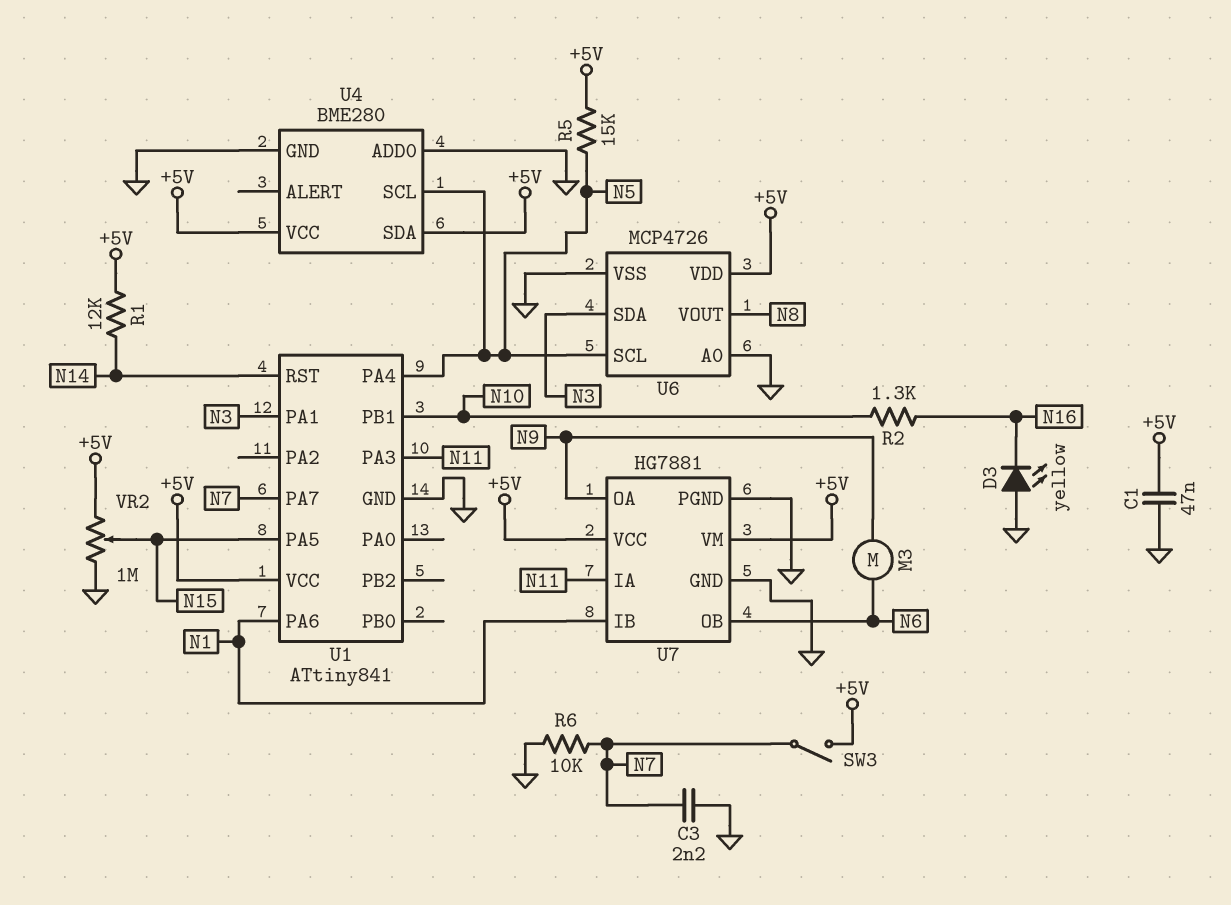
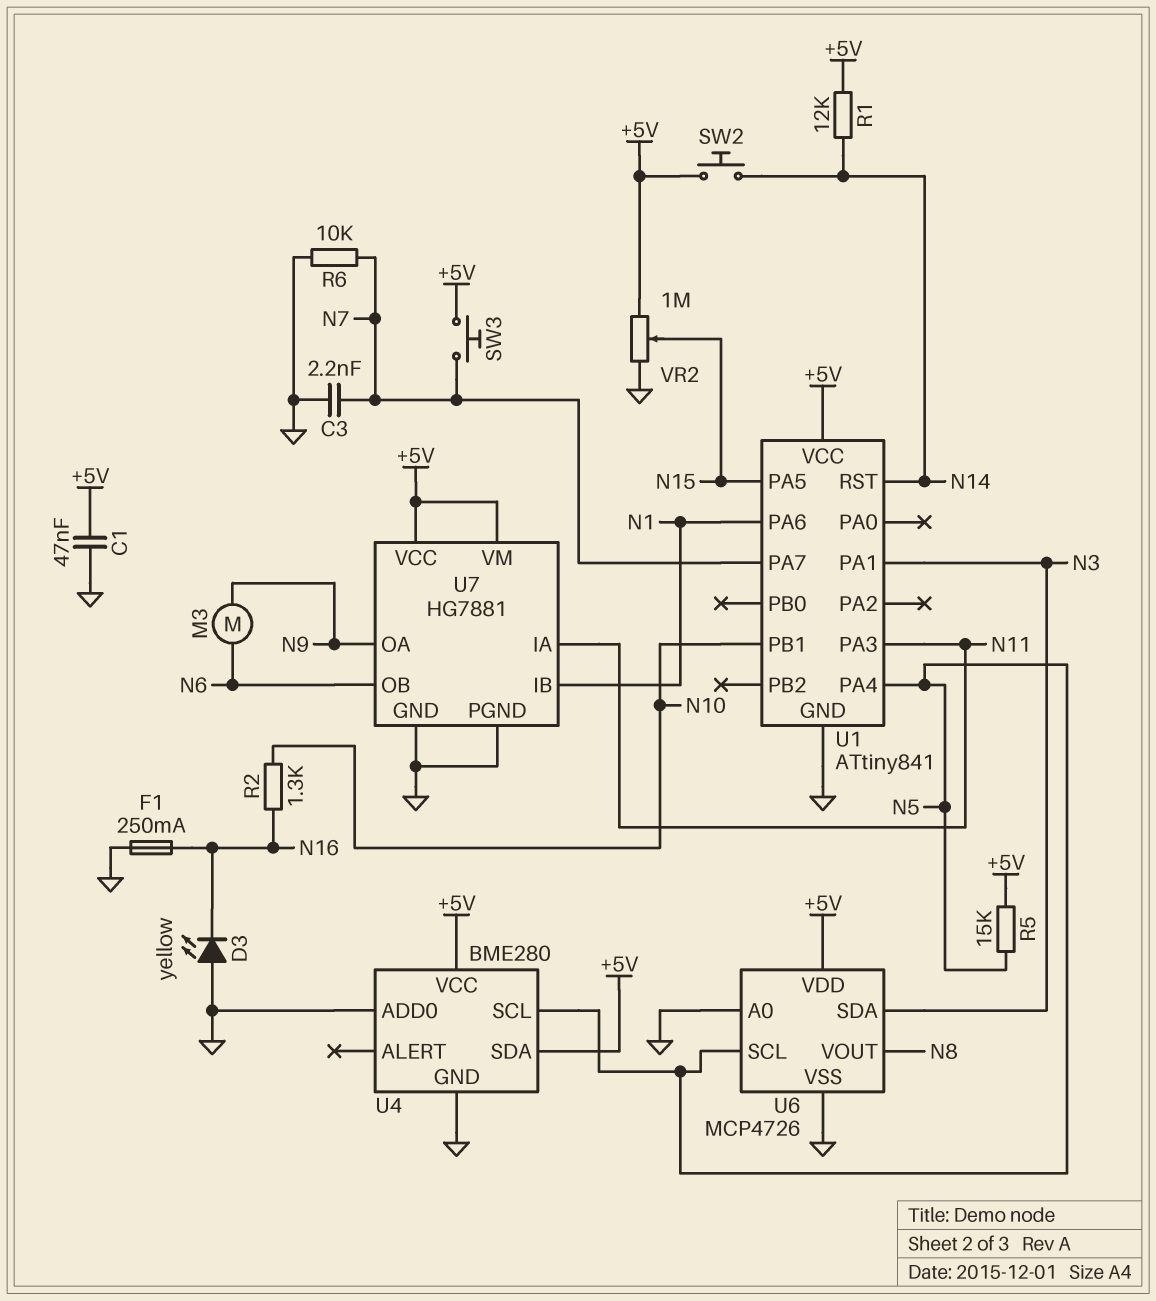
F1: none -> 250mA (GND, N16)
SW2: none -> button (+5V, N14)
SW3: switch (+5V, N7) -> button (+5V, N7)

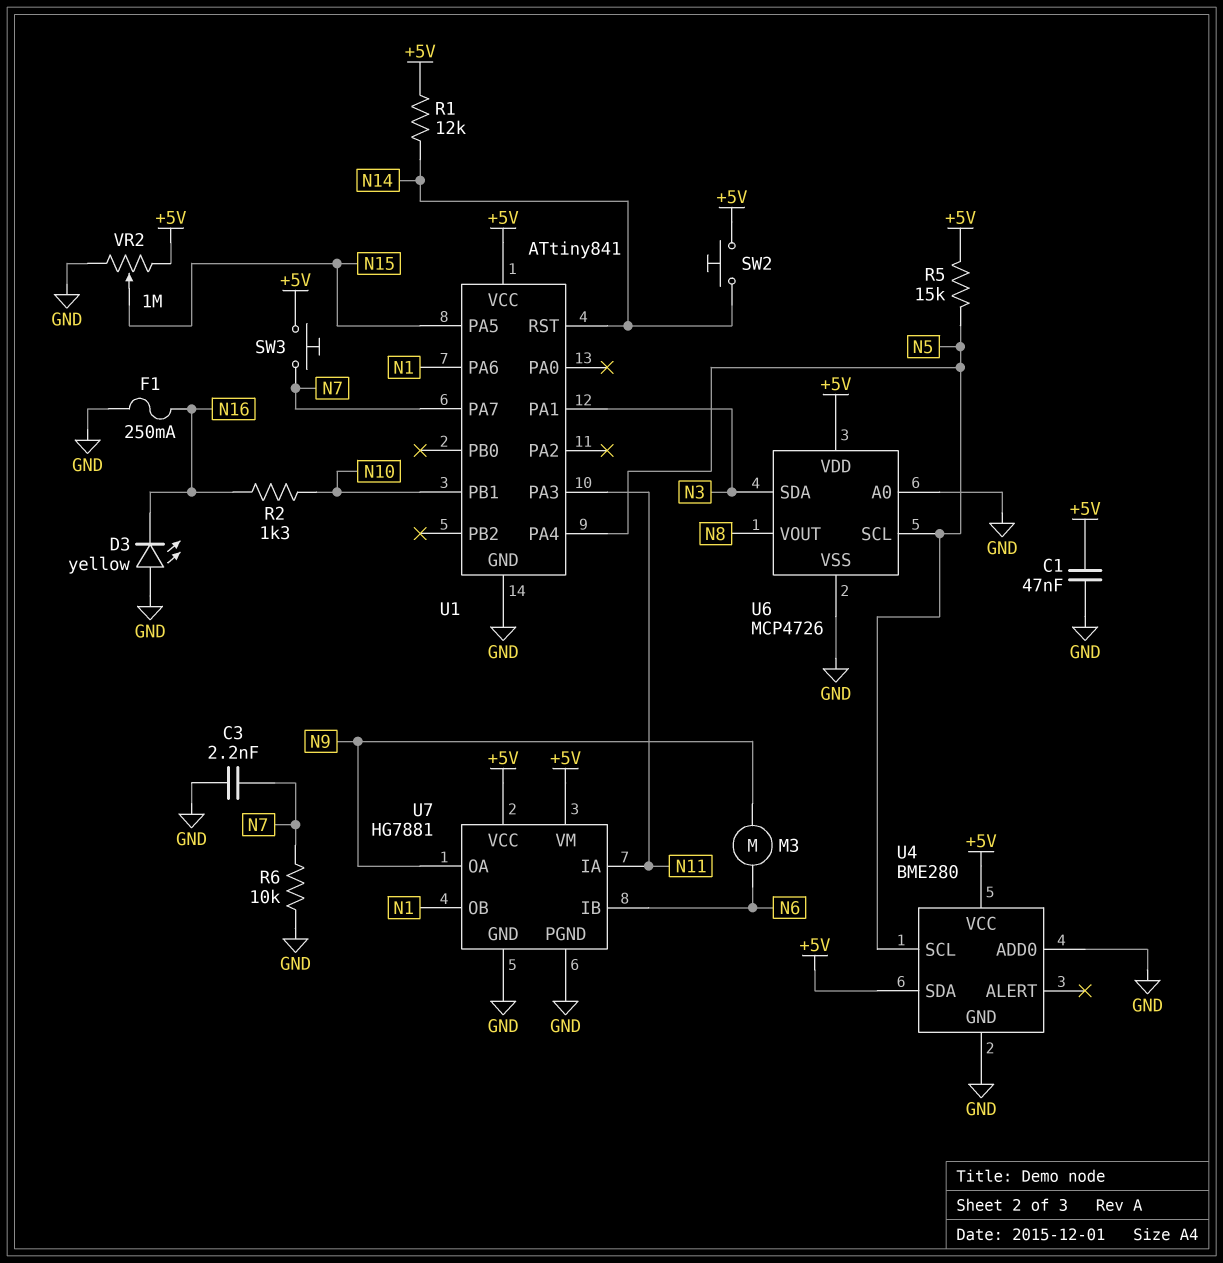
U7 pin IB: N1 -> N6
U7 pin OB: N6 -> N1

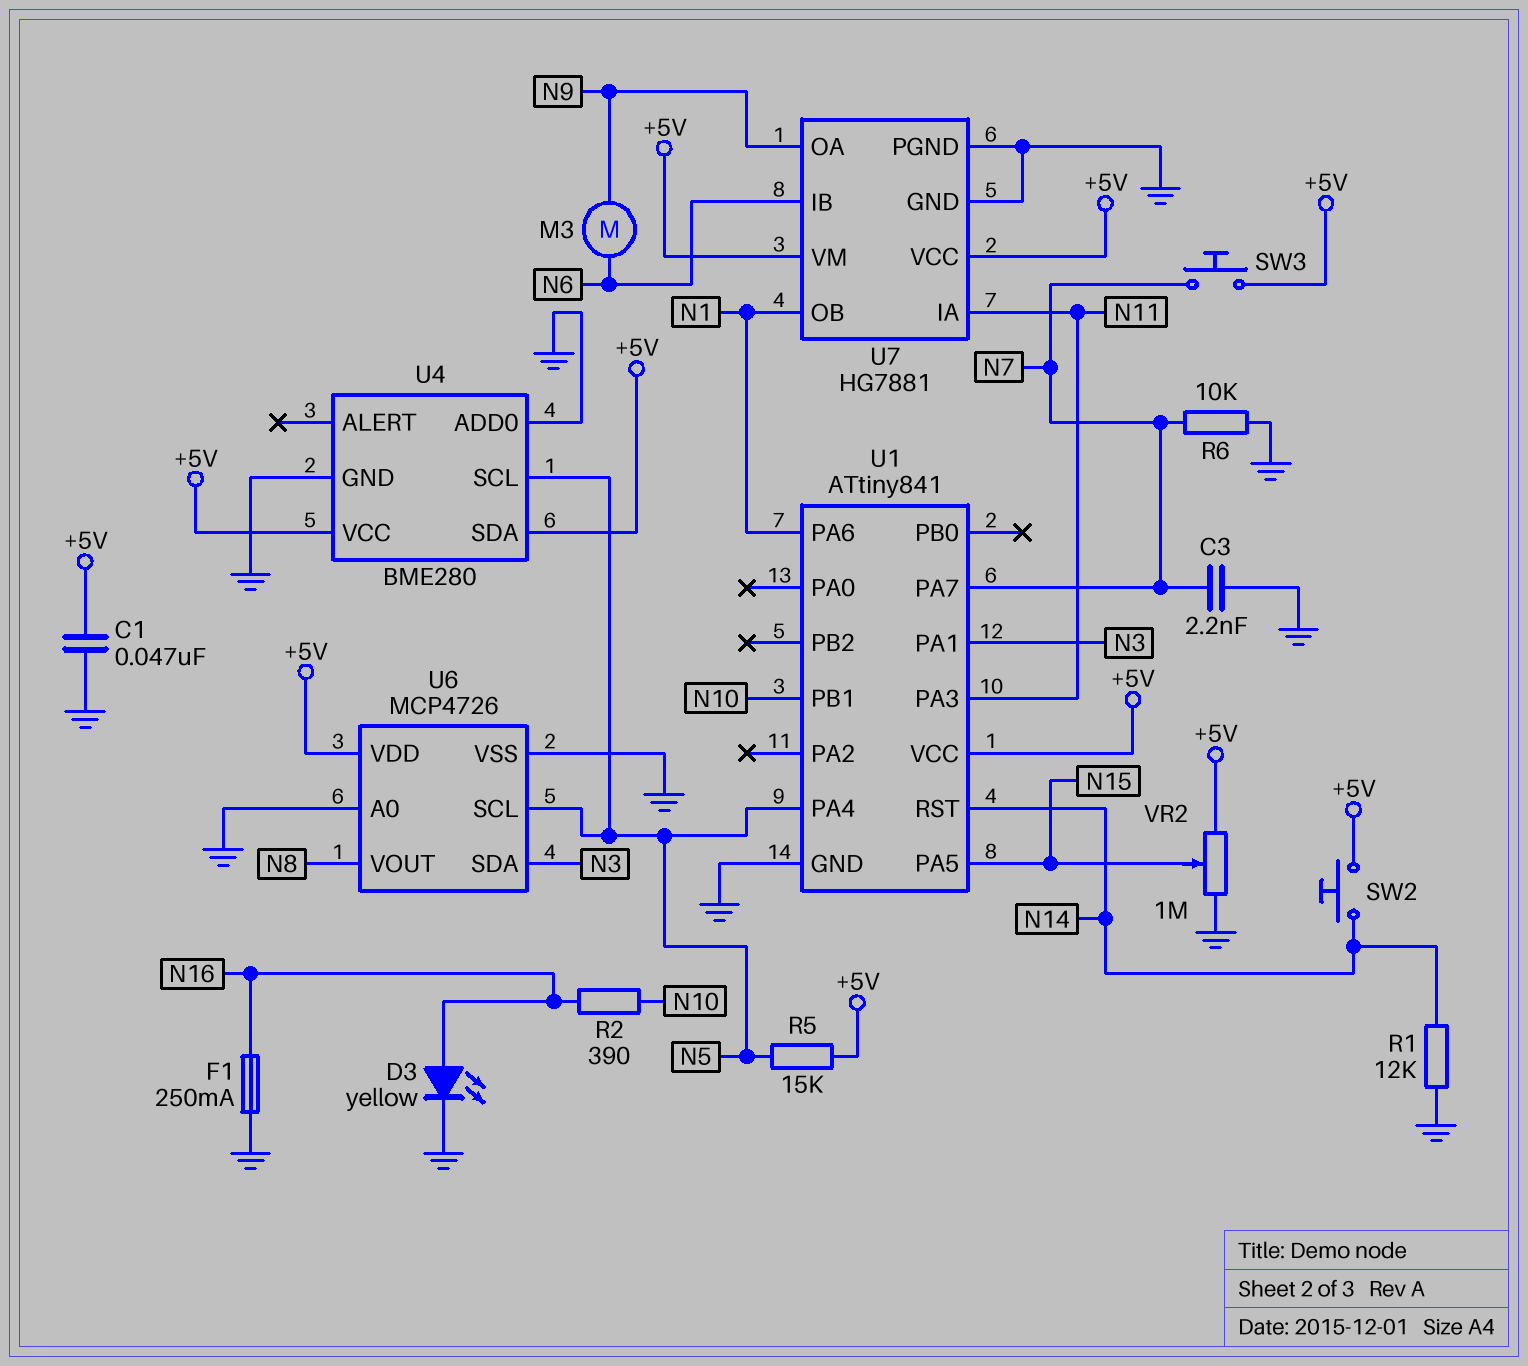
D3: LED yellow (A GND, K N16) -> LED yellow (A N16, K GND)
R1: 12k (+5V, N14) -> 12k (GND, N14)
R2: 1.3k (N10, N16) -> 390 (N10, N16)

